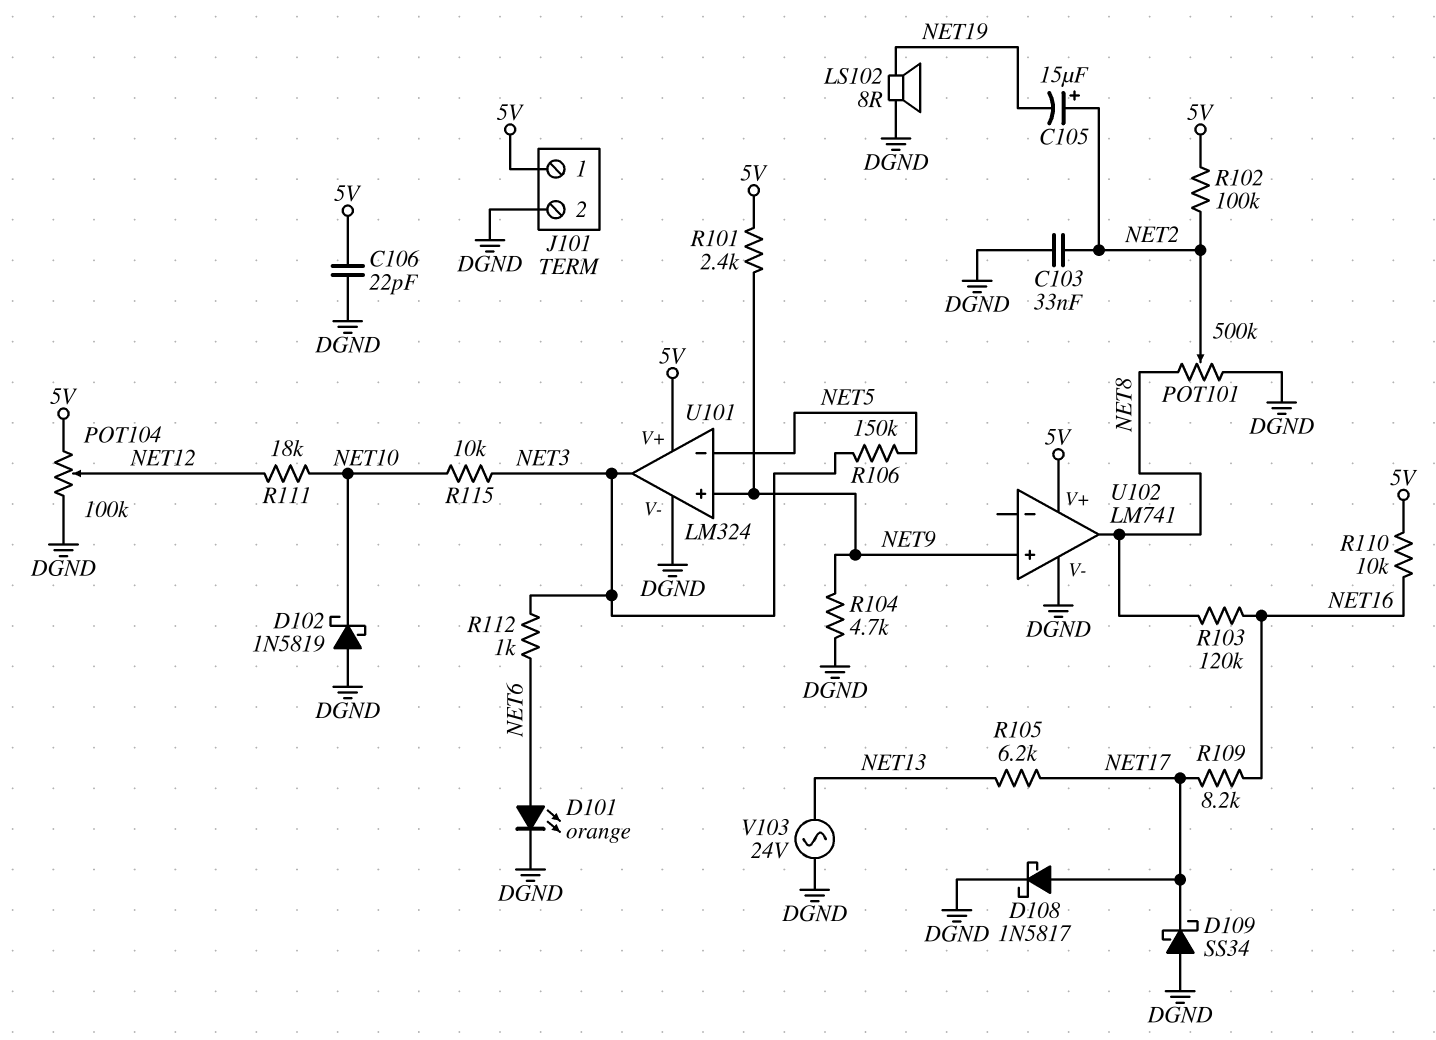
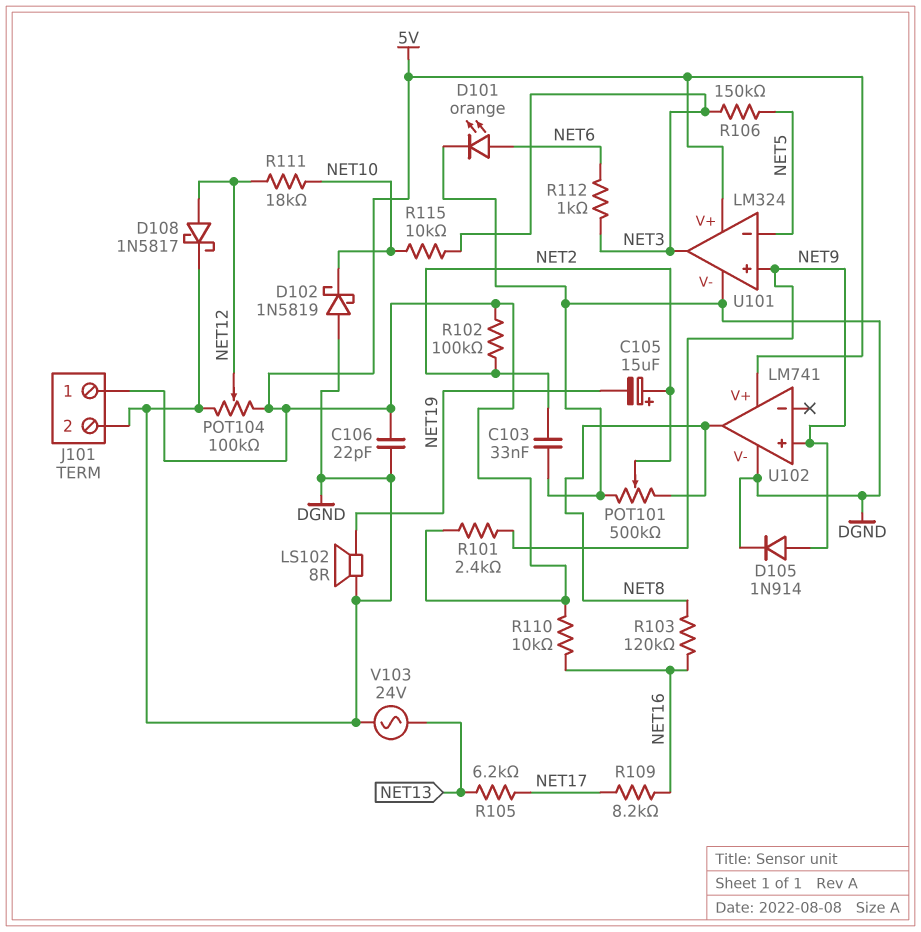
D105: none -> diode 1N914 (A NET9, K DGND)
D108: schottky 1N5817 (A NET17, K DGND) -> schottky 1N5817 (A NET12, K DGND)
D109: schottky SS34 (A DGND, K NET17) -> none
R104: 4.7k (DGND, NET9) -> none

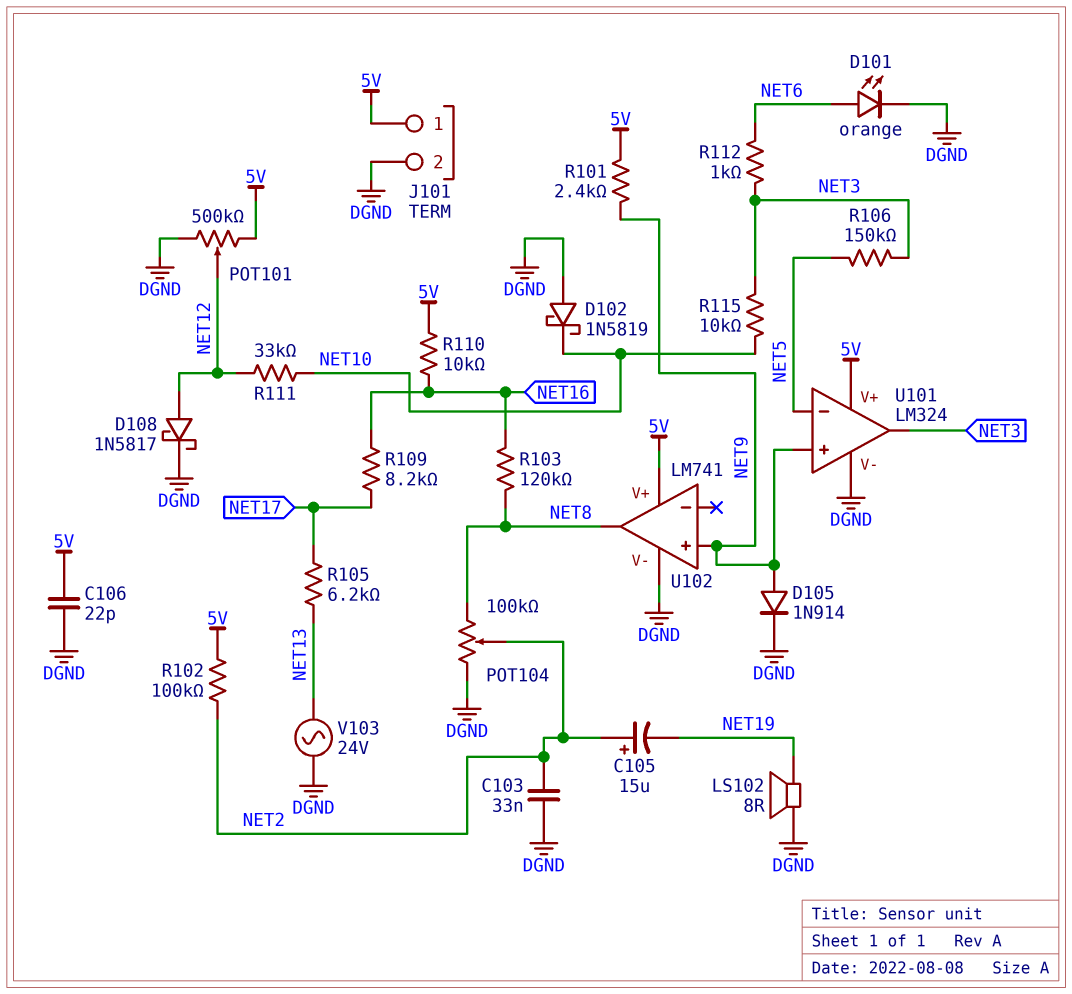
POT101: 500k (DGND, NET8, wiper NET2) -> 500k (5V, DGND, wiper NET12)
POT104: 100k (5V, DGND, wiper NET12) -> 100k (DGND, NET8, wiper NET2)
R111: 18k (NET10, NET12) -> 33k (NET10, NET12)

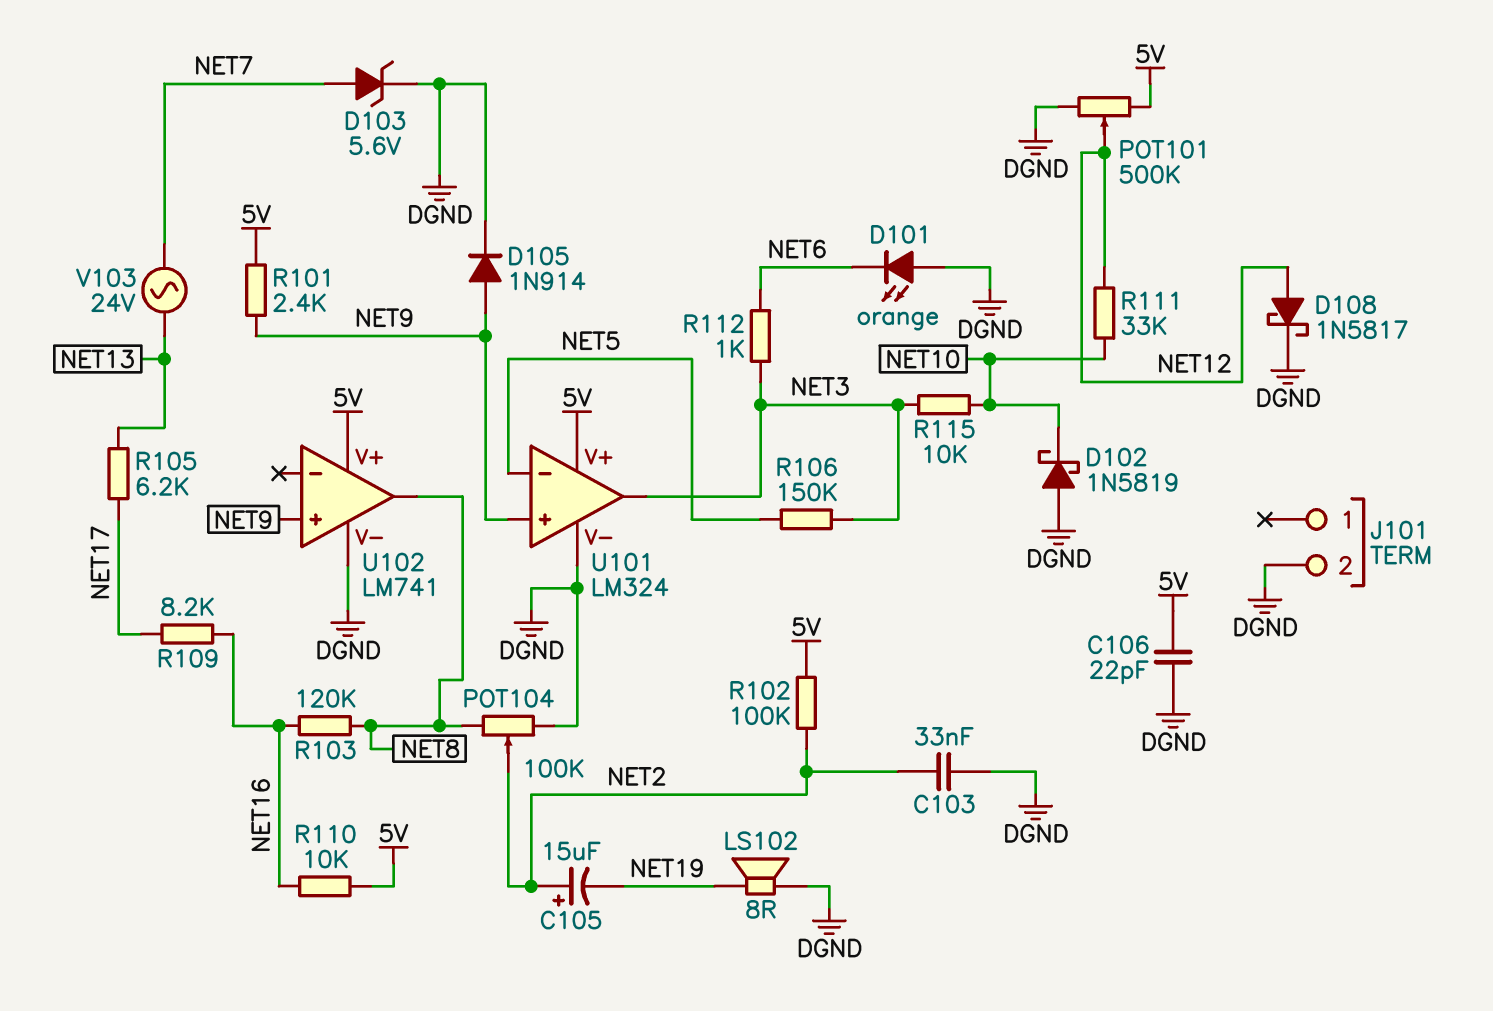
D101: LED orange (A NET6, K DGND) -> LED orange (A DGND, K NET6)
D103: none -> zener 5.6V (A NET7, K DGND)
J101 pin 1: 5V -> none
V103: AC 24V (DGND, NET13) -> AC 24V (NET7, NET13)

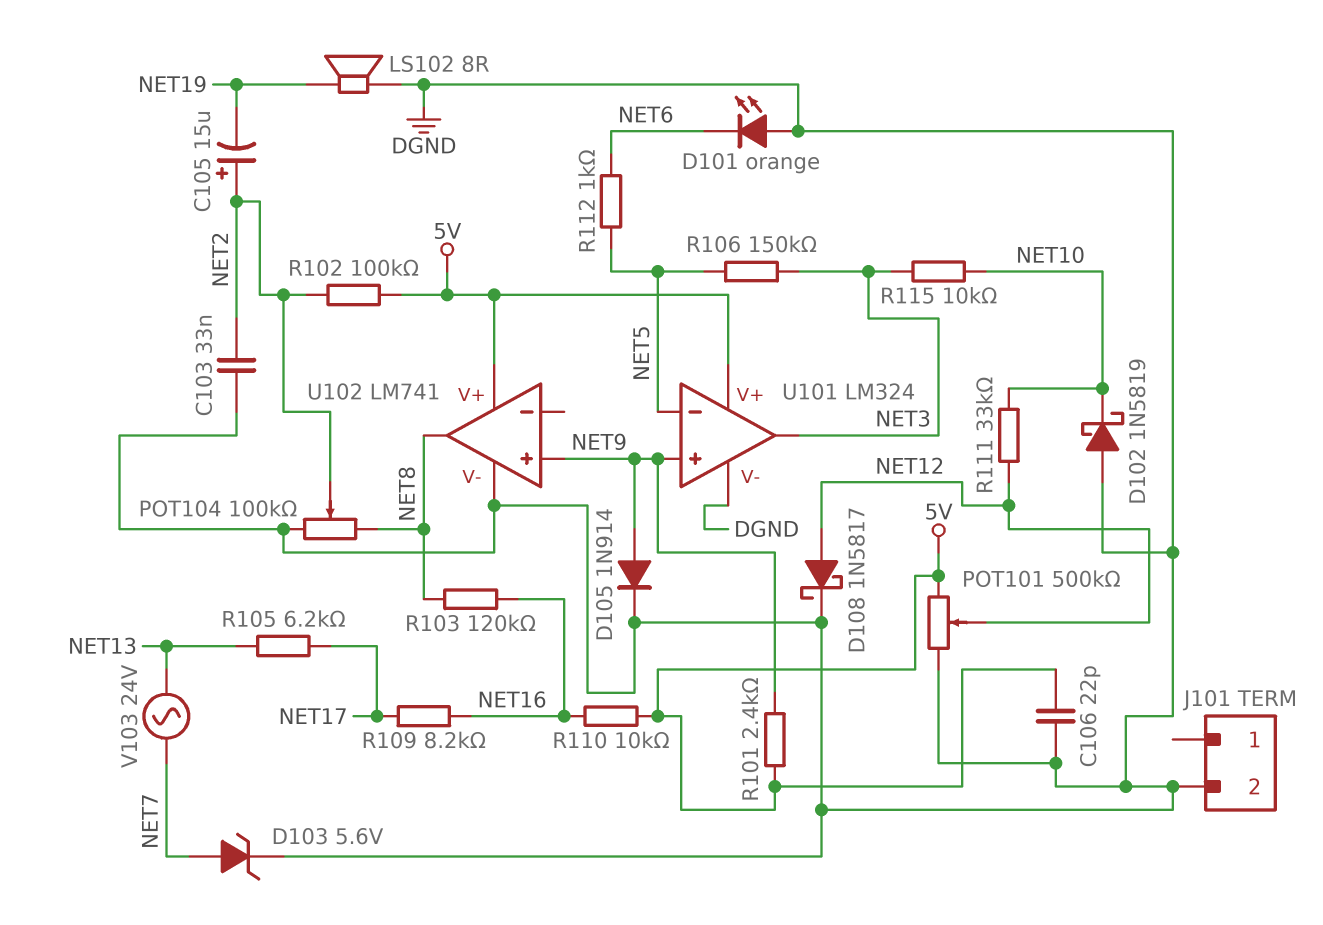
R112: 1k (NET3, NET6) -> 1k (NET5, NET6)

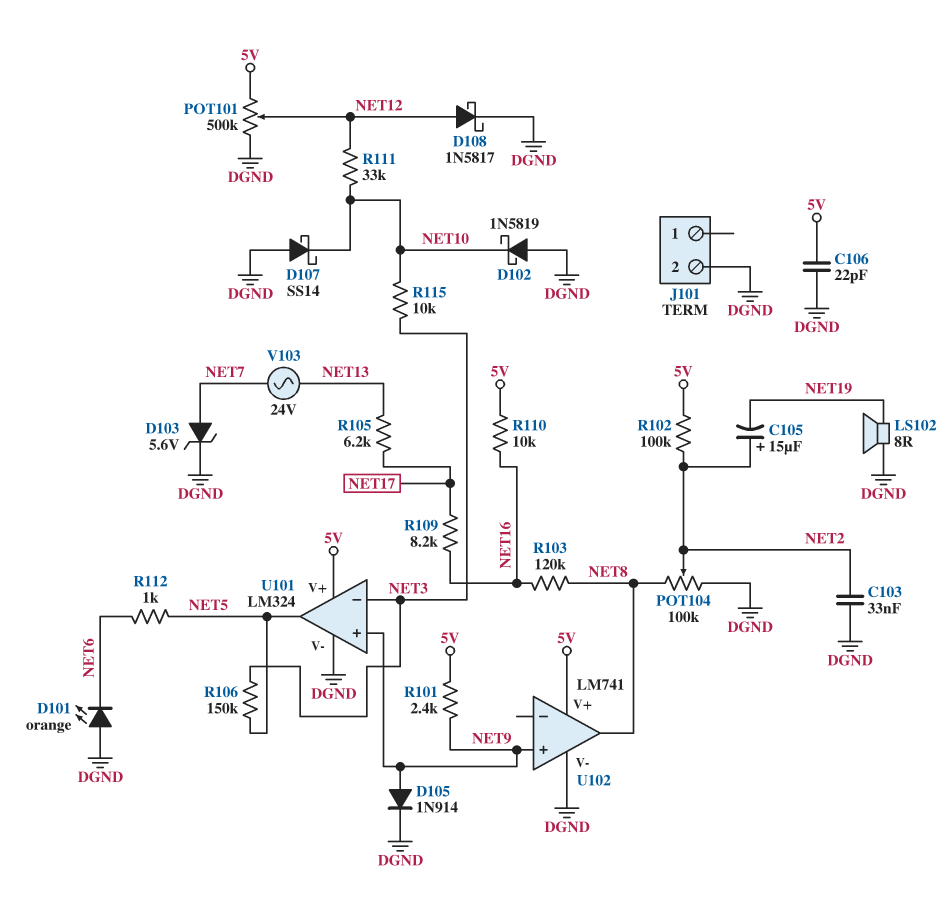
D107: none -> schottky SS14 (A DGND, K NET10)
U101 pin in-: NET5 -> NET3
U101 pin out: NET3 -> NET5

